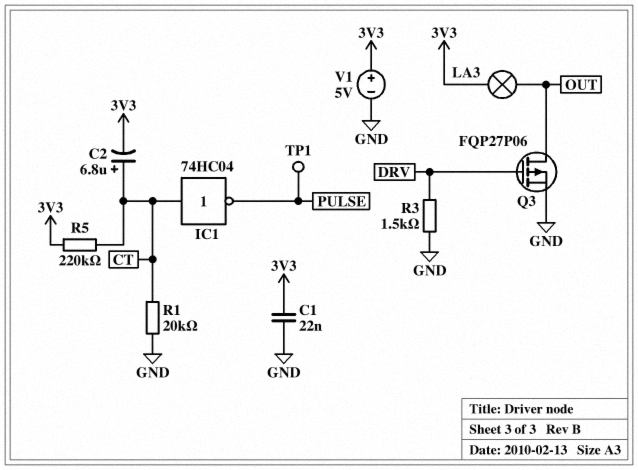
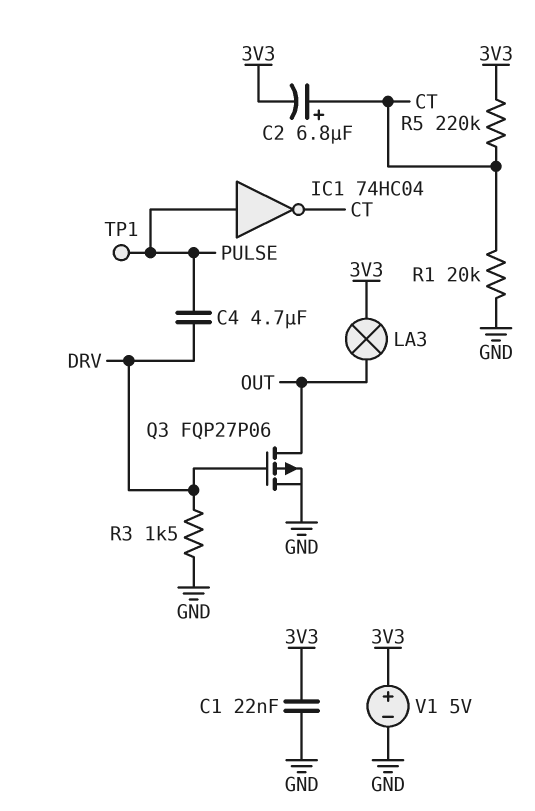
C4: none -> 4.7uF (DRV, PULSE)
IC1: NOT 74HC04 (in CT, out PULSE) -> NOT 74HC04 (in PULSE, out CT)

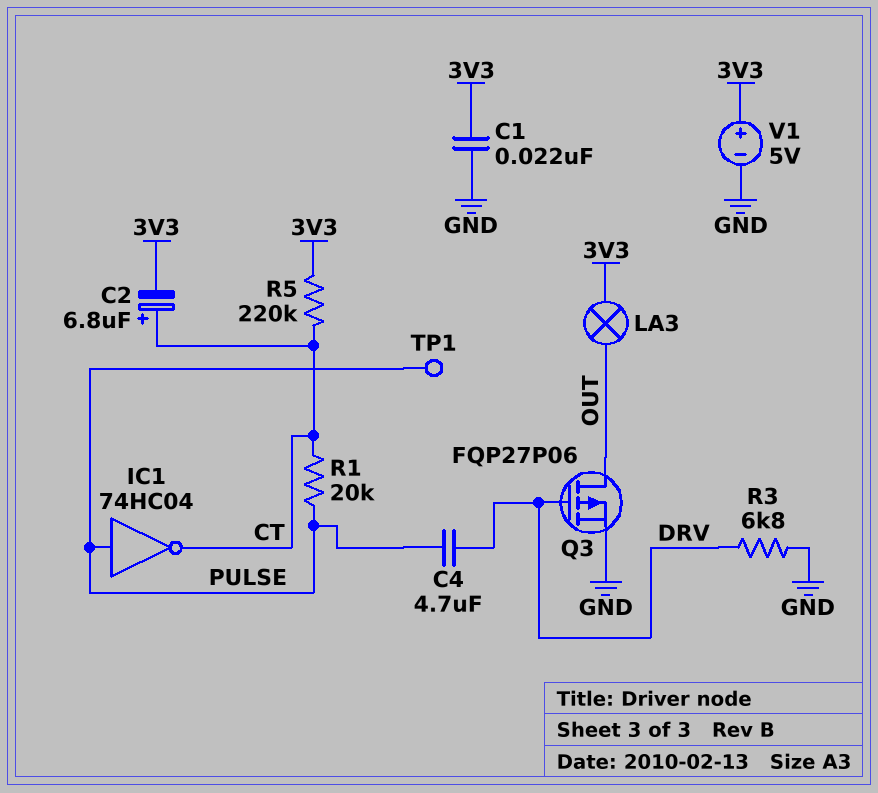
R1: 20k (CT, GND) -> 20k (CT, PULSE)
R3: 1.5k (DRV, GND) -> 6.8k (DRV, GND)

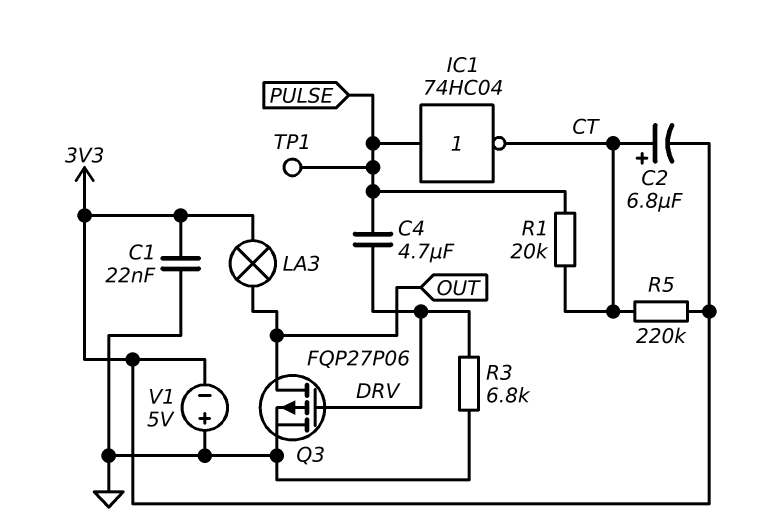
V1: 5V (plus 3V3, minus GND) -> 5V (plus GND, minus 3V3)

